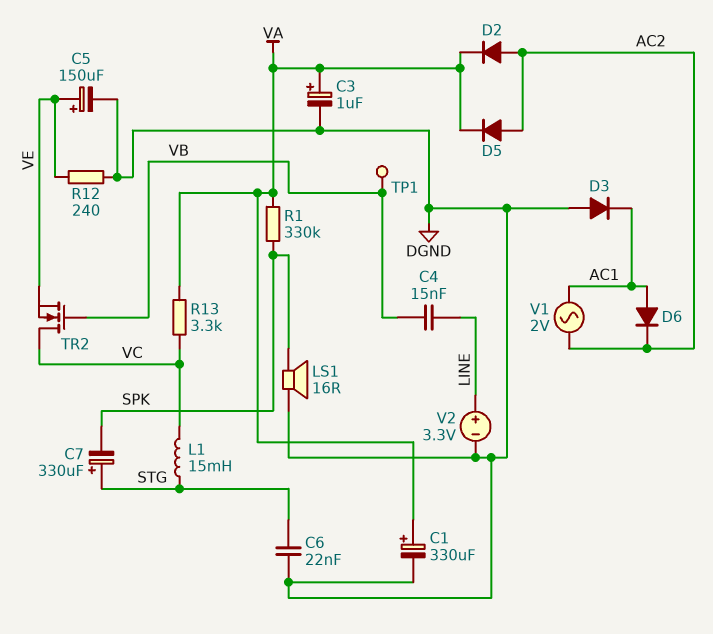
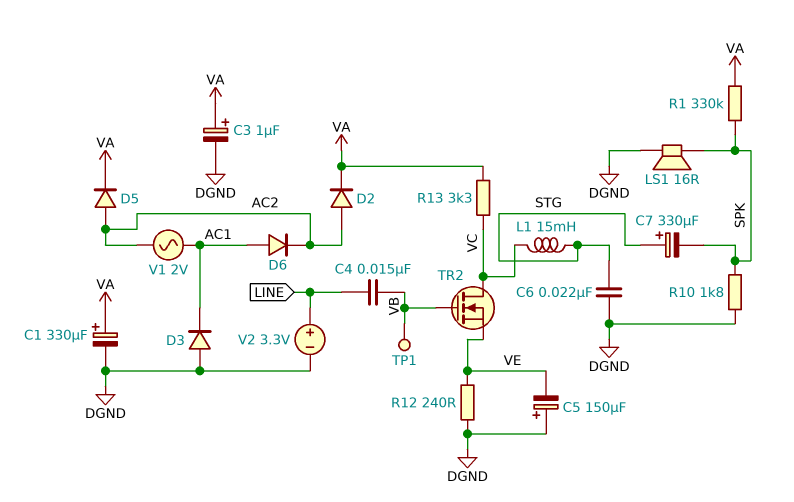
C5: 150uF (plus VE, minus DGND) -> 150uF (plus DGND, minus VE)
R10: none -> 1.8k (DGND, SPK)

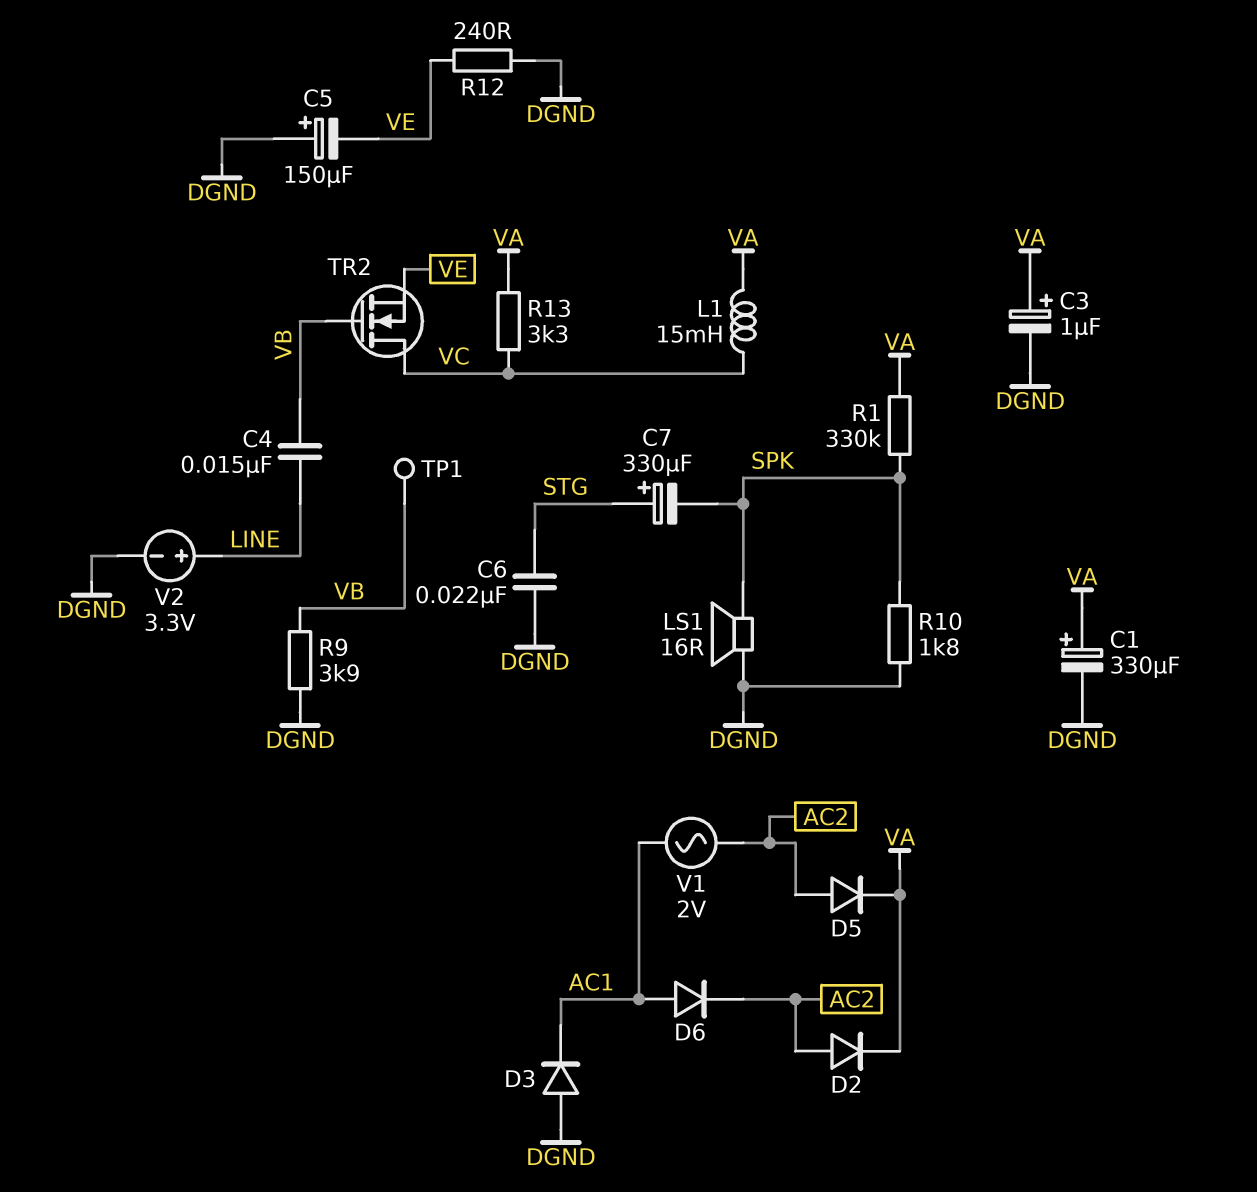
L1: 15mH (STG, VC) -> 15mH (VA, VC)
R9: none -> 3.9k (DGND, VB)

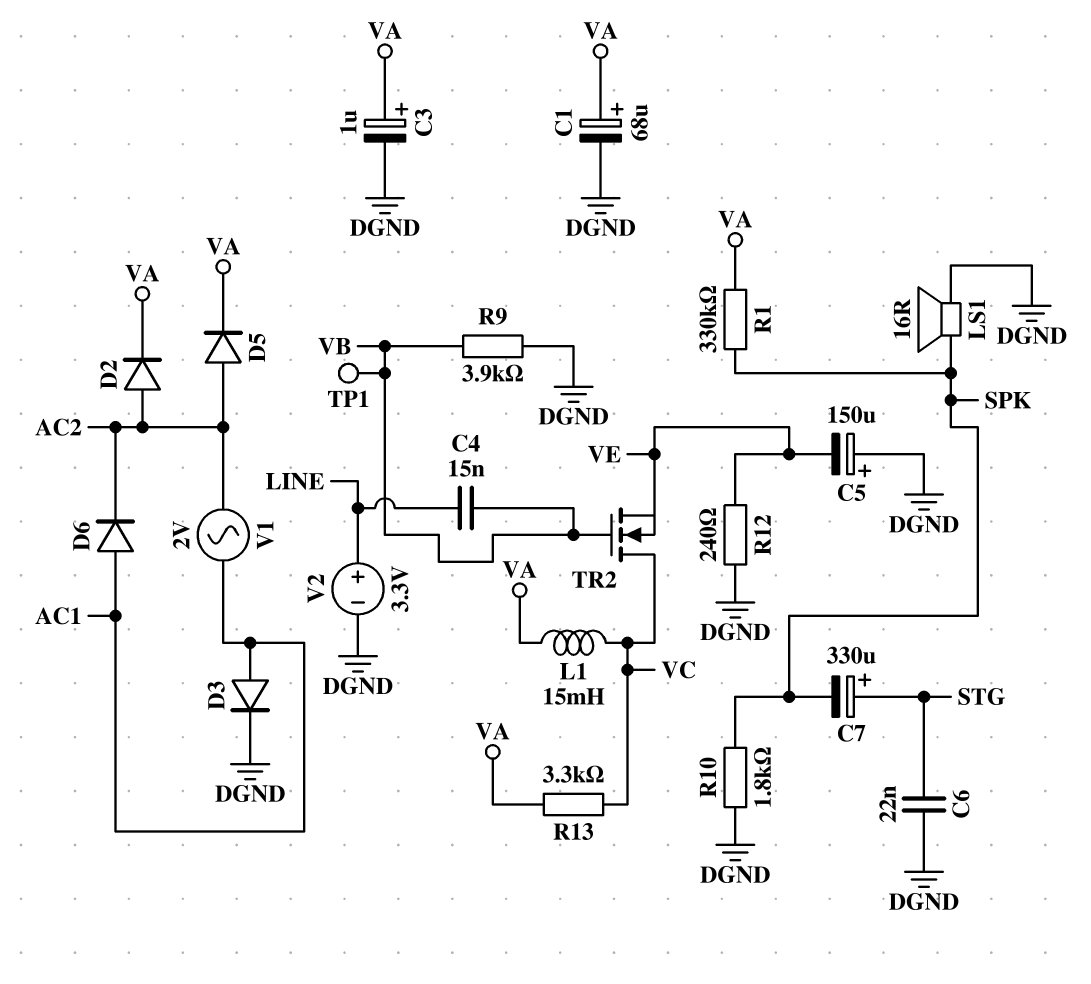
C1: 330uF (plus VA, minus DGND) -> 68uF (plus VA, minus DGND)
D3: diode (A DGND, K AC1) -> diode (A AC1, K DGND)

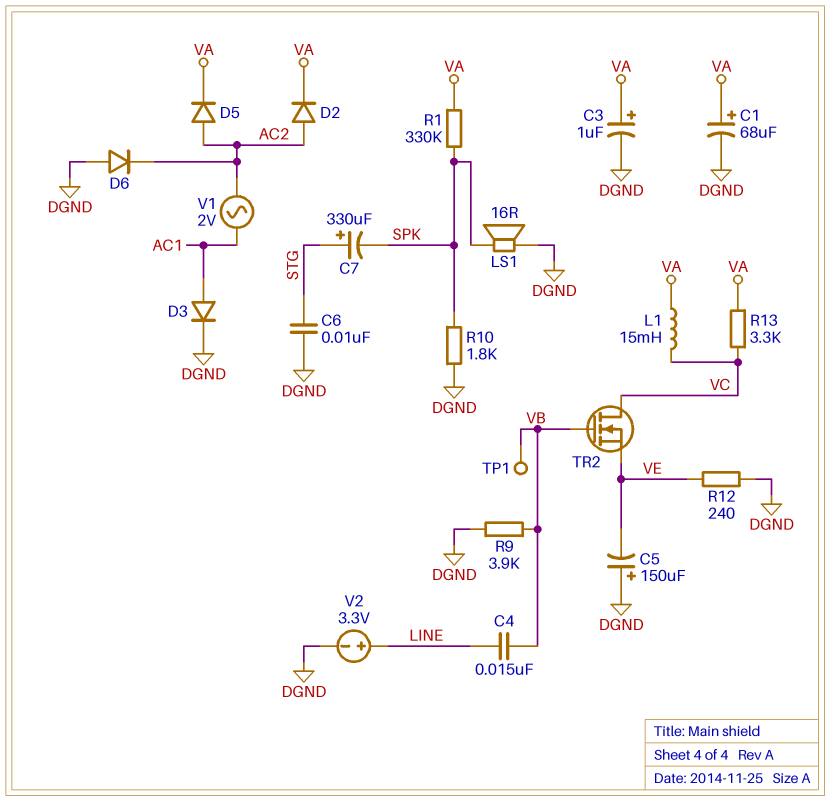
C6: 22nF (DGND, STG) -> 10nF (DGND, STG)
D6: diode (A AC1, K AC2) -> diode (A DGND, K AC2)

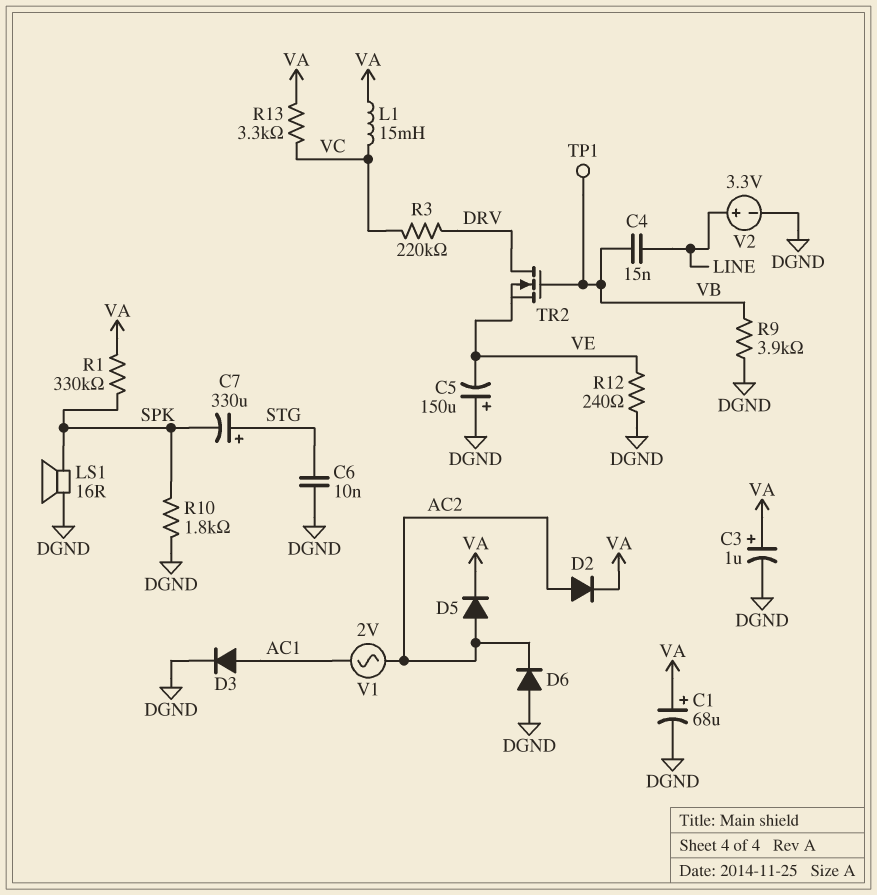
R3: none -> 220k (DRV, VC)
TR2: NMOS (G VB, D VC, S VE) -> NMOS (G VB, D DRV, S VE)

